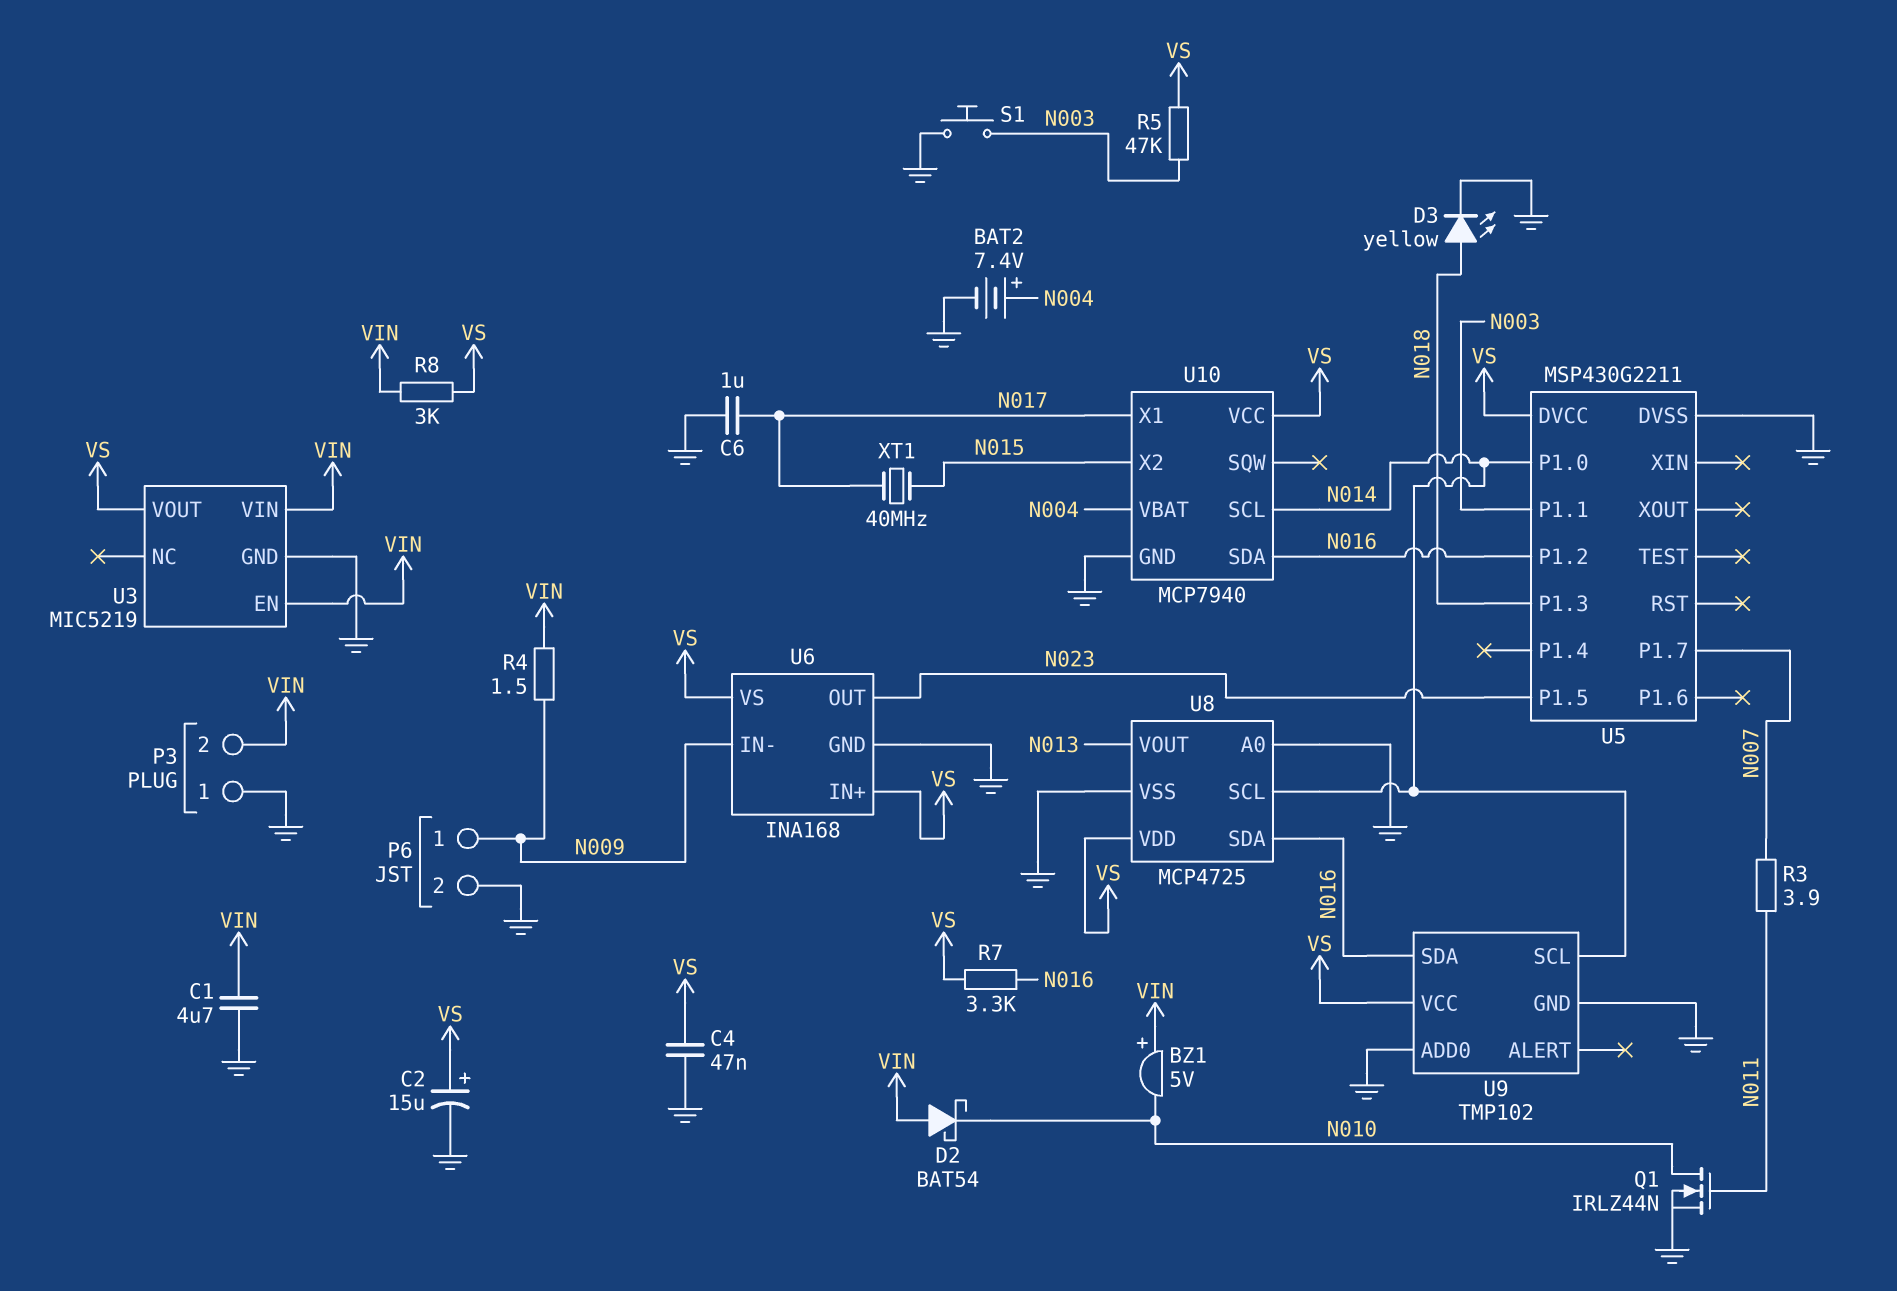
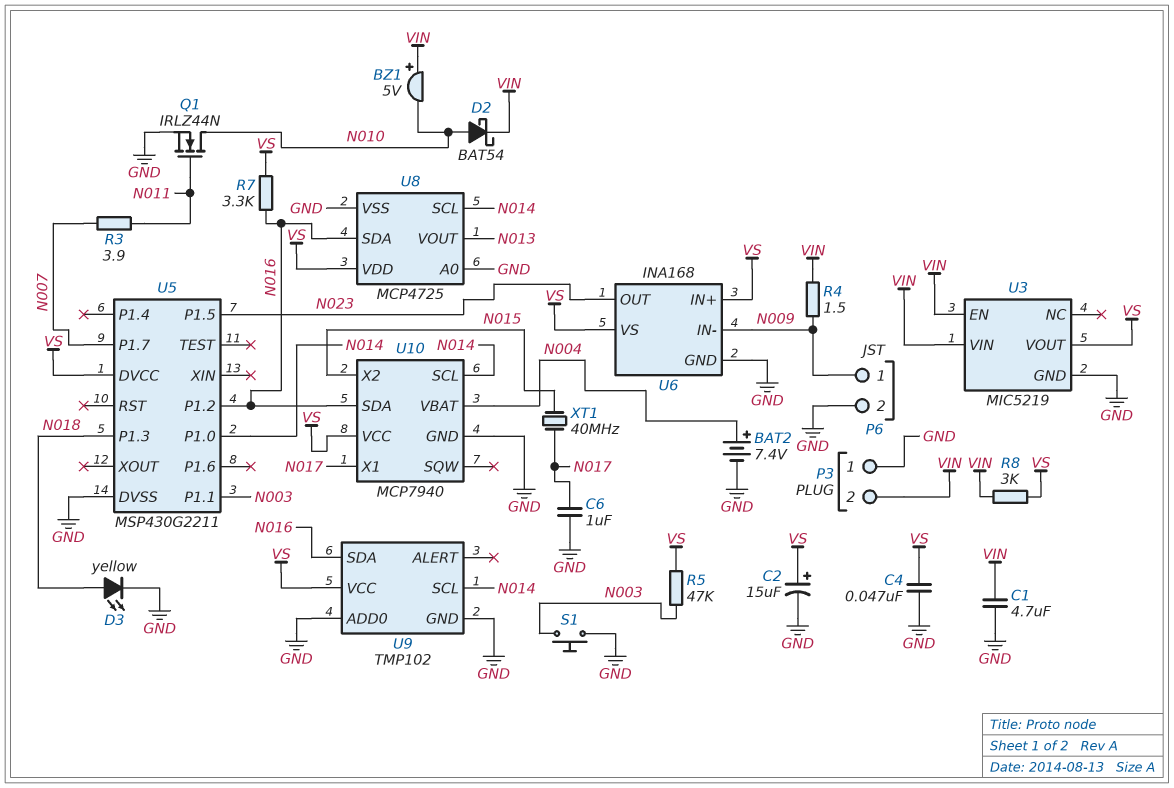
D2: schottky BAT54 (A VIN, K N010) -> schottky BAT54 (A N010, K VIN)

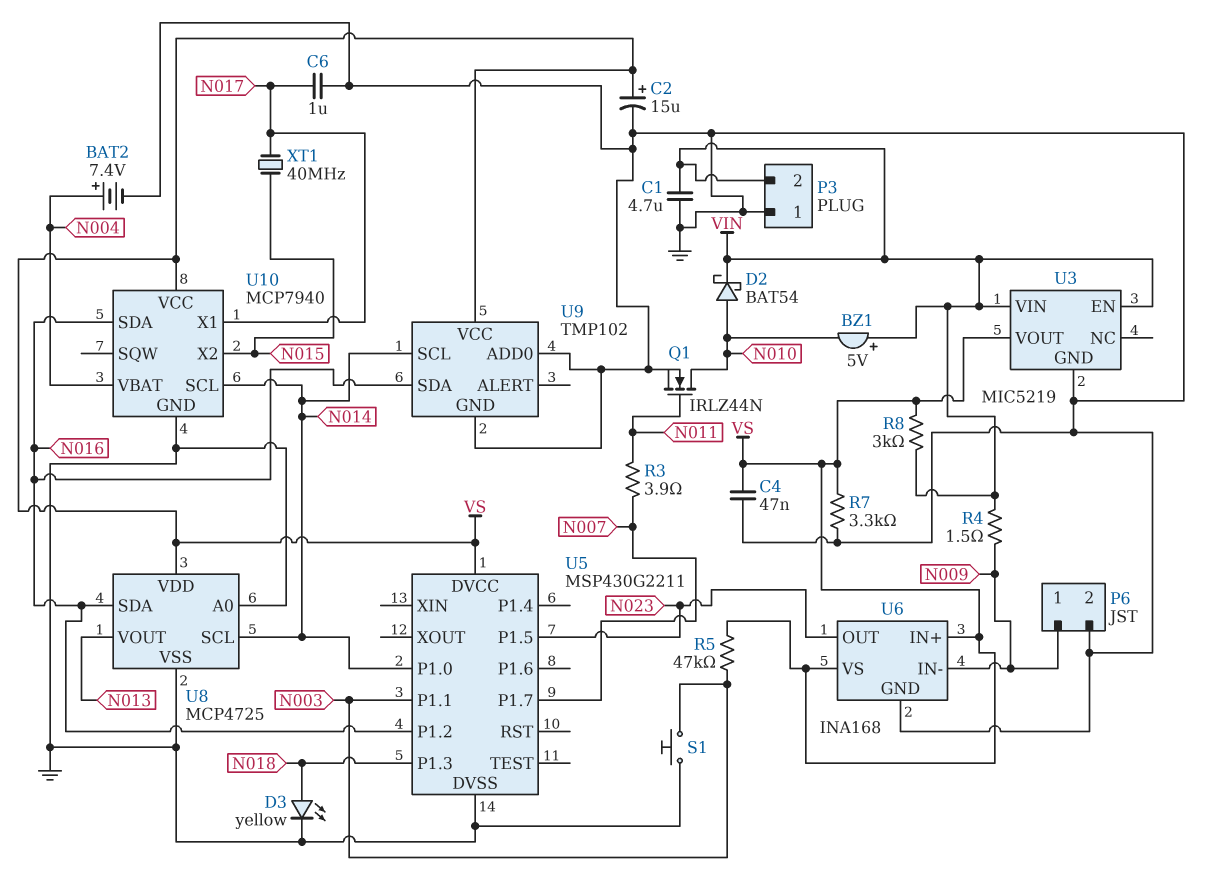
R7: 3.3k (N016, VS) -> 3.3k (GND, VS)

